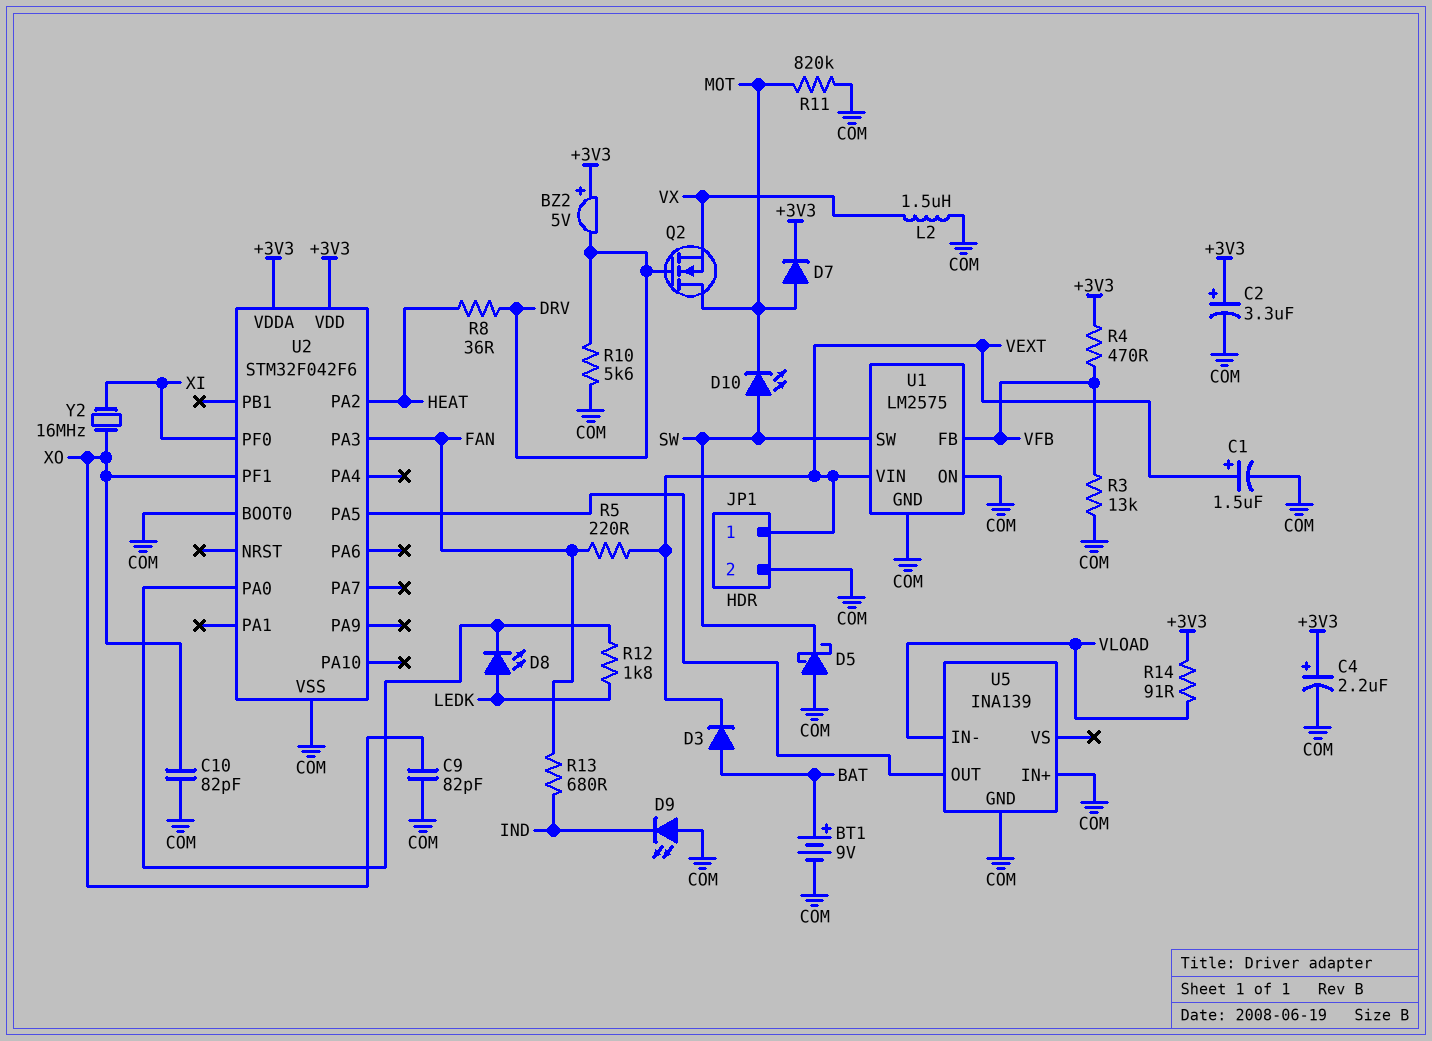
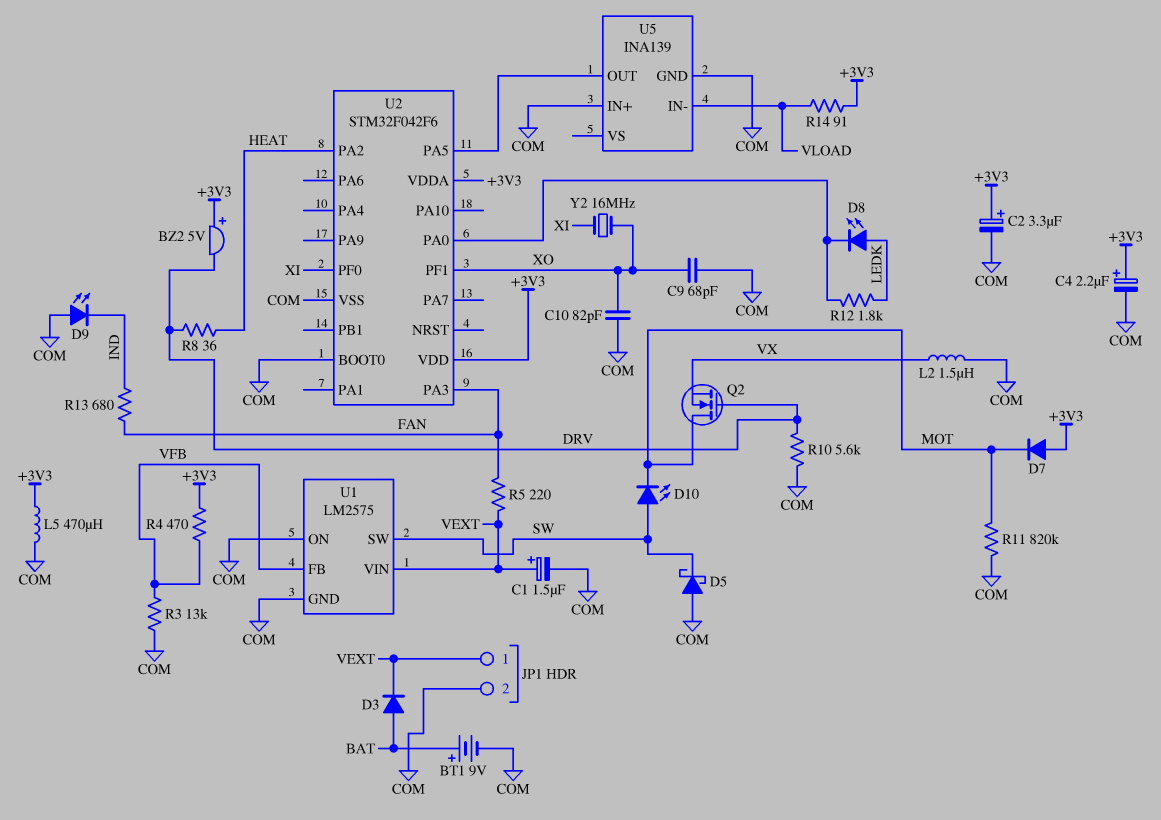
C9: 82pF (COM, XO) -> 68pF (COM, XO)
D7: diode (A MOT, K +3V3) -> diode (A +3V3, K MOT)
L5: none -> 470uH (+3V3, COM)

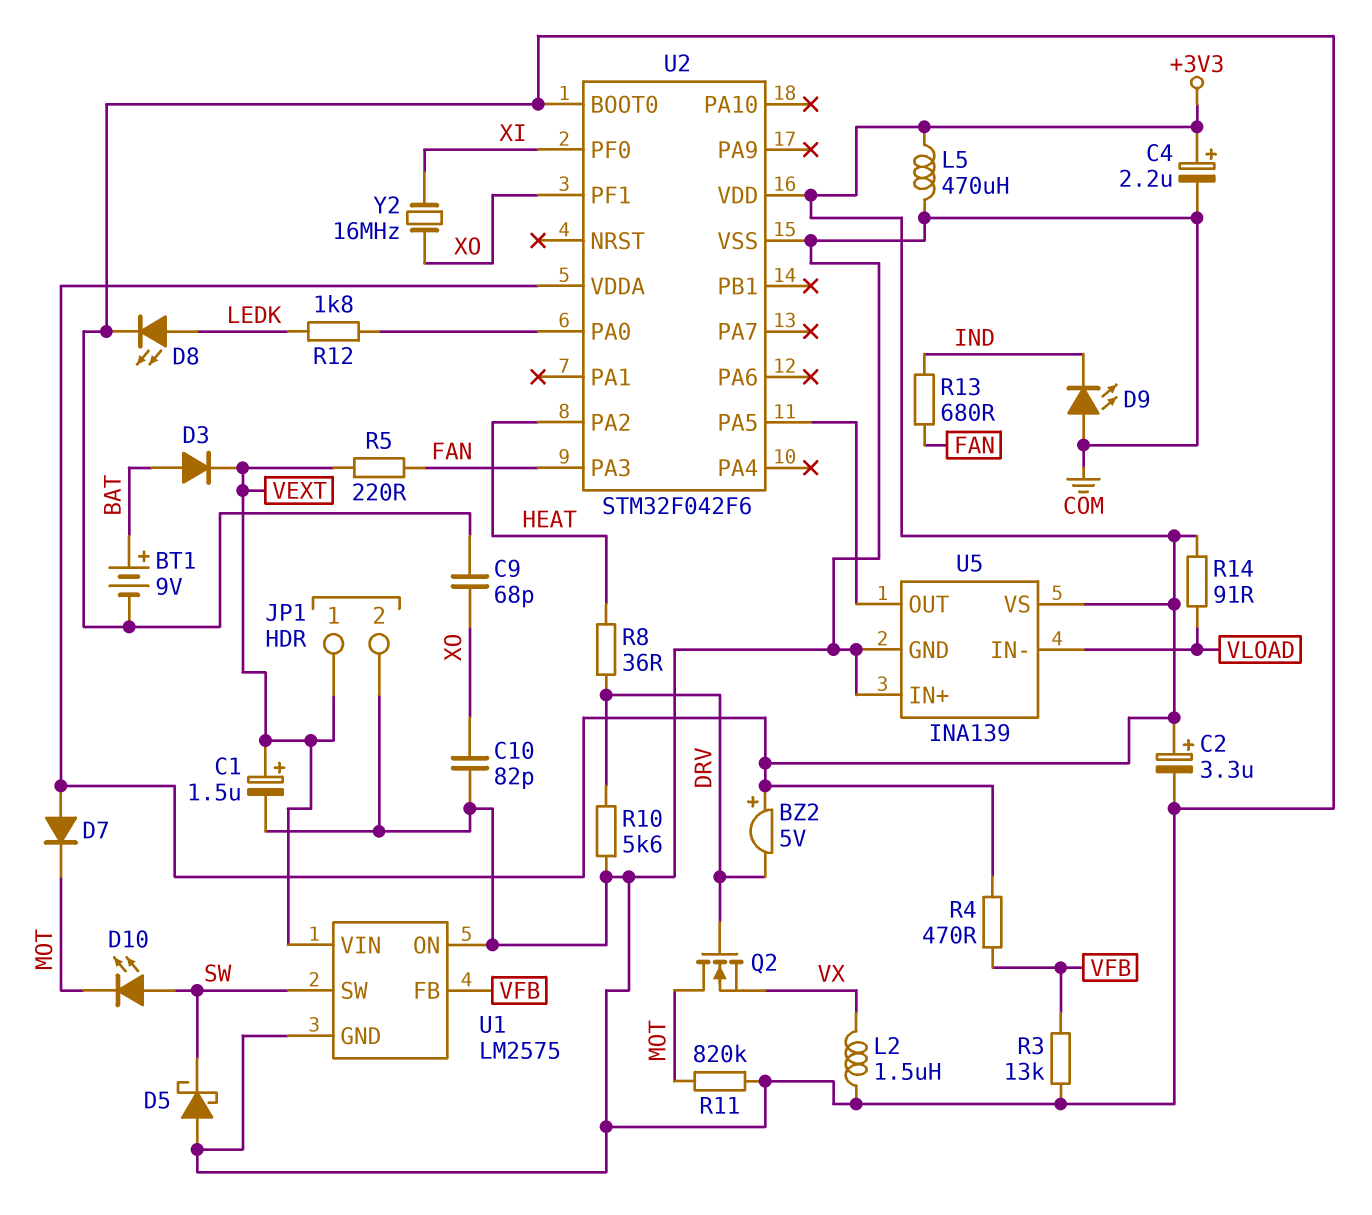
D8: LED (A LEDK, K U2/PA0) -> LED (A LEDK, K COM)
U5 pin VS: none -> +3V3

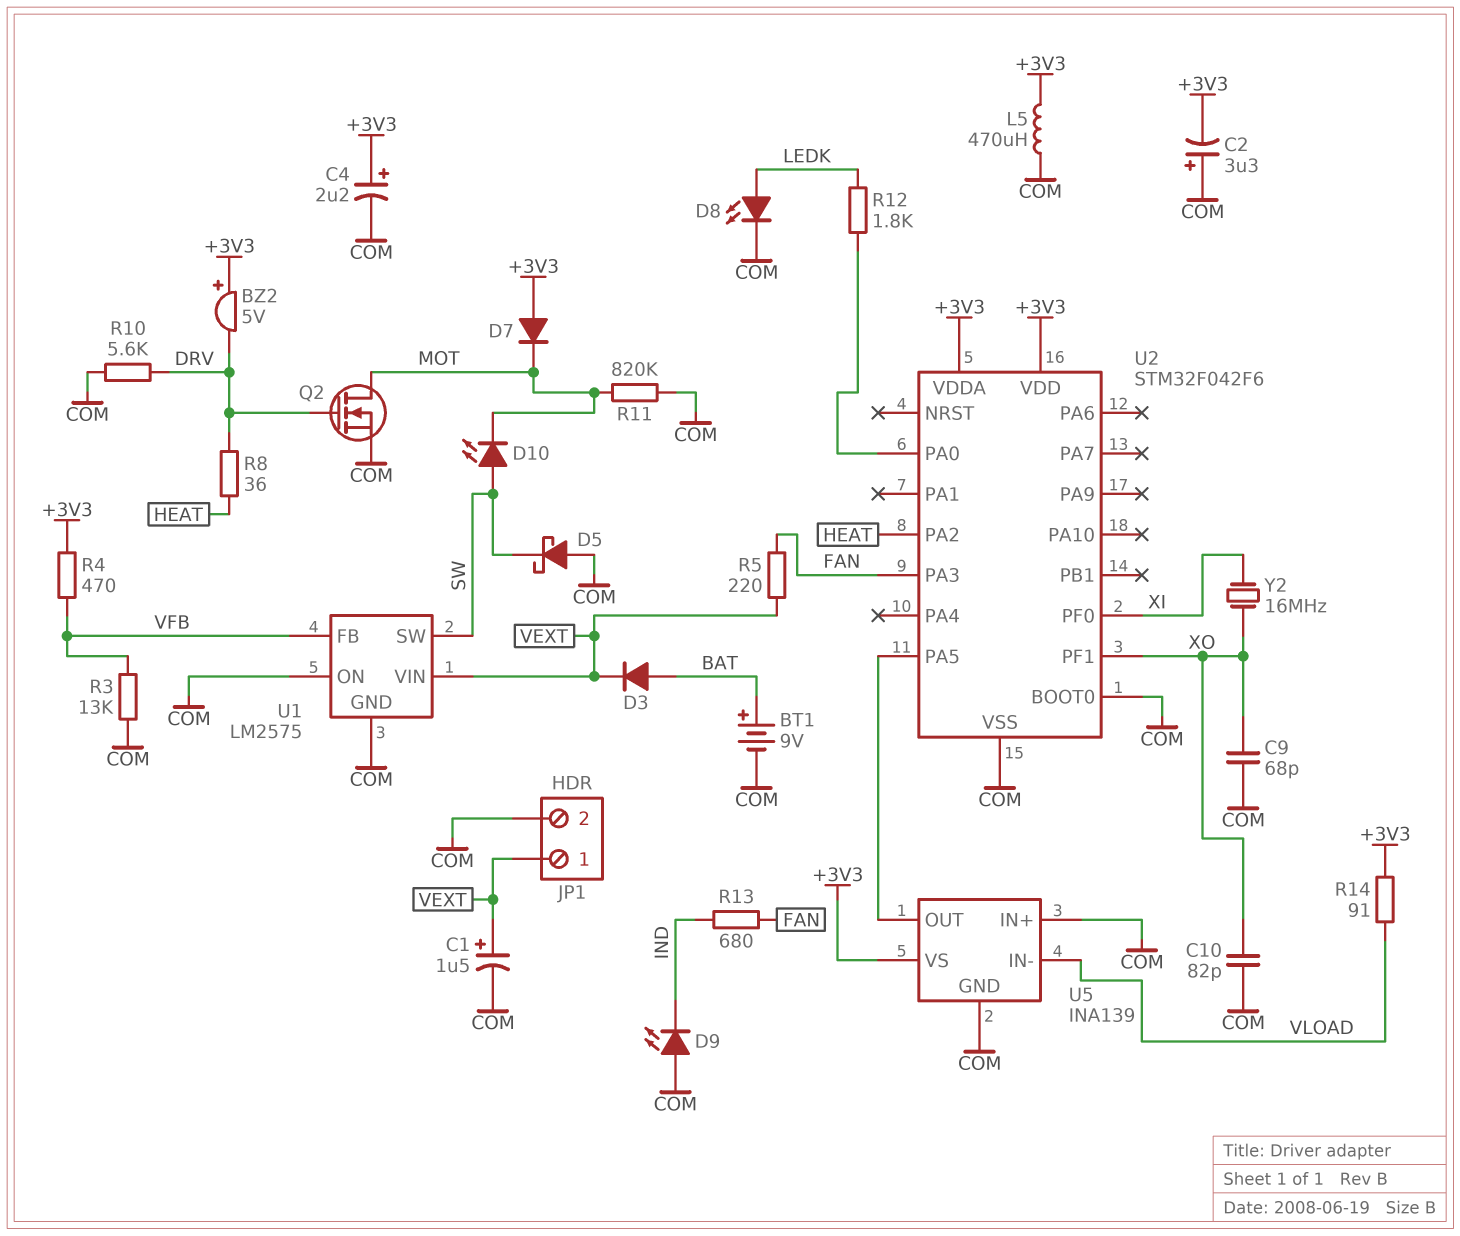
C2: 3.3uF (plus +3V3, minus COM) -> 3.3uF (plus COM, minus +3V3)
L2: 1.5uH (COM, VX) -> none
Q2: NMOS (G DRV, D MOT, S VX) -> NMOS (G DRV, D MOT, S COM)

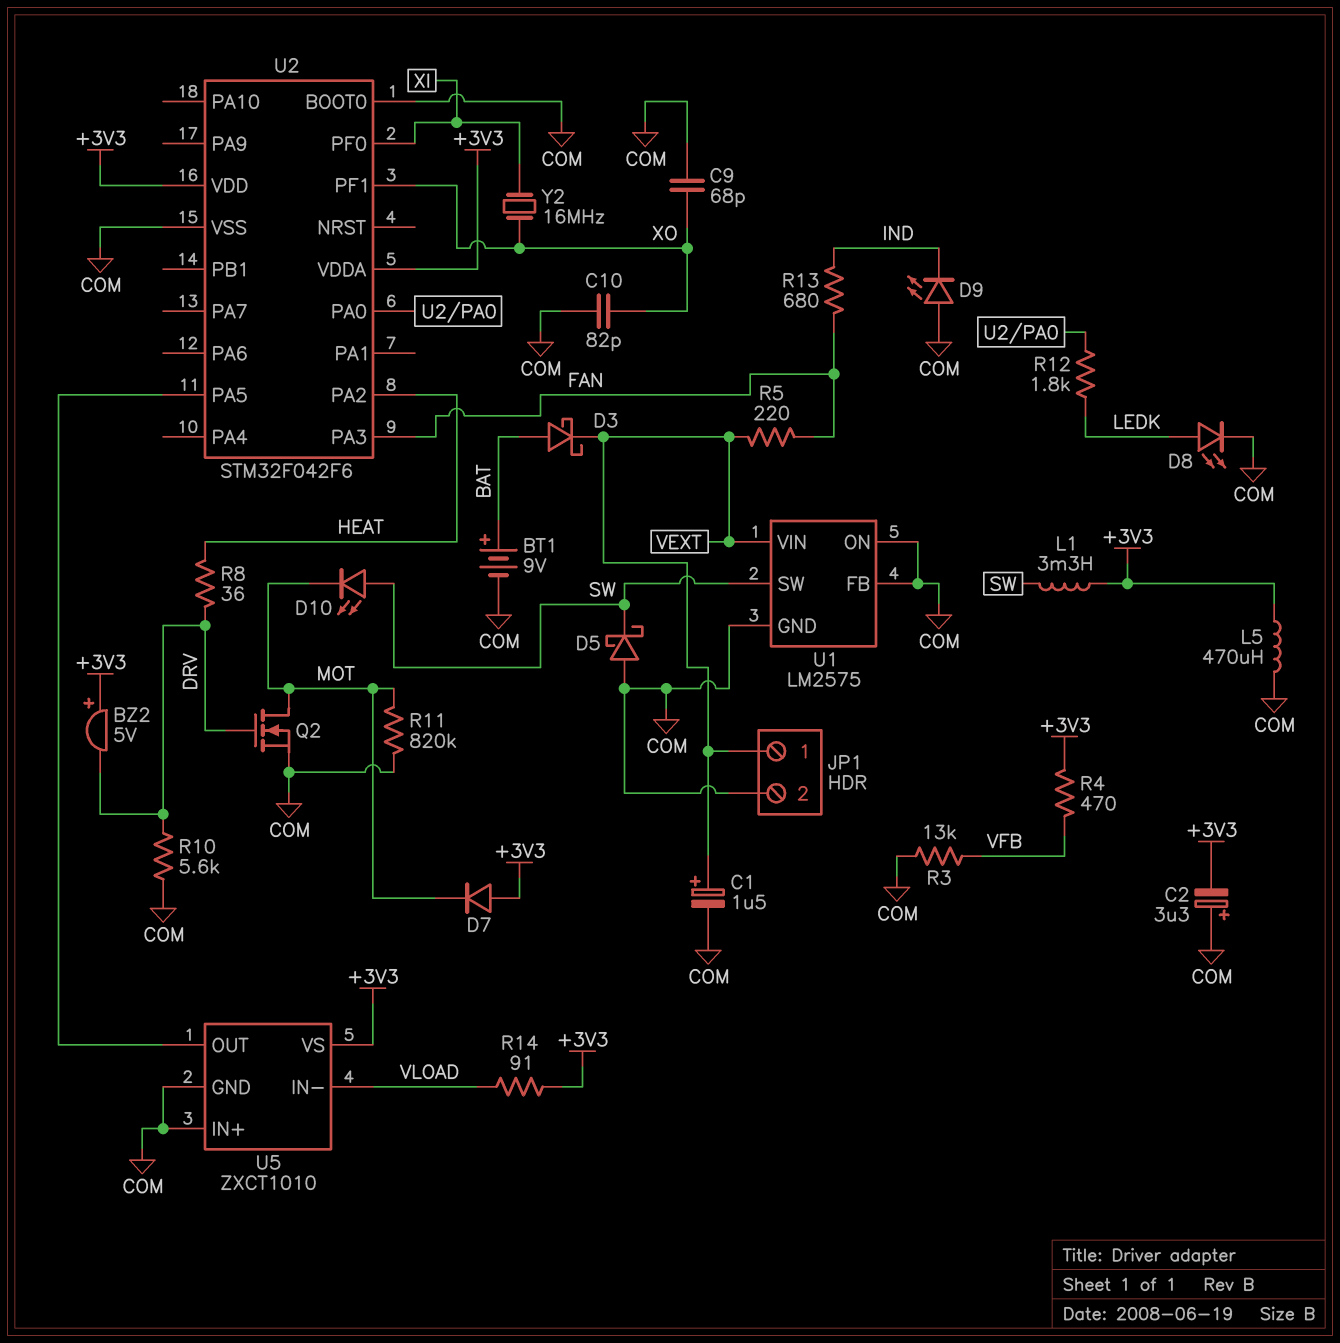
C4: 2.2uF (plus +3V3, minus COM) -> none
D3: diode (A BAT, K VEXT) -> schottky (A BAT, K VEXT)
L1: none -> 3.3mH (+3V3, SW)
U1 pin FB: VFB -> COM
U5: INA139 -> ZXCT1010

